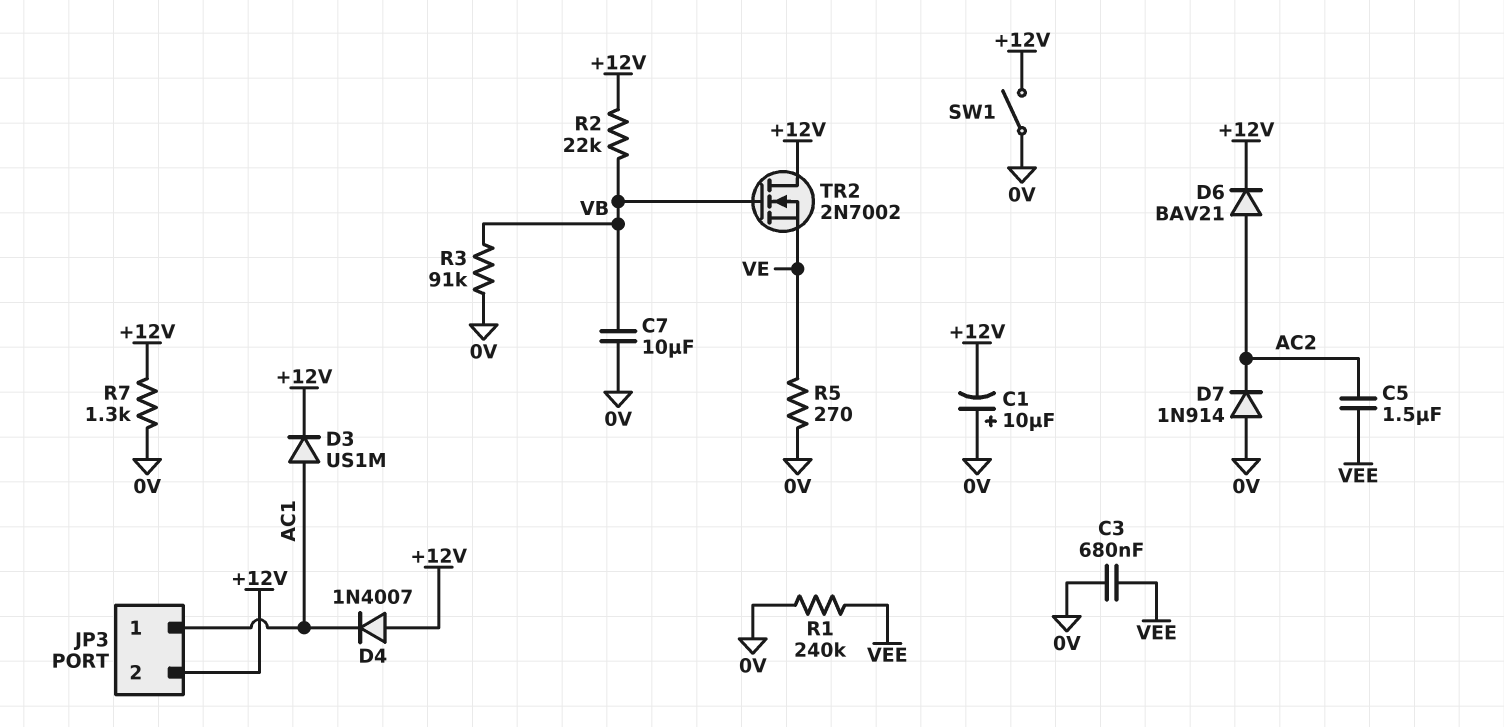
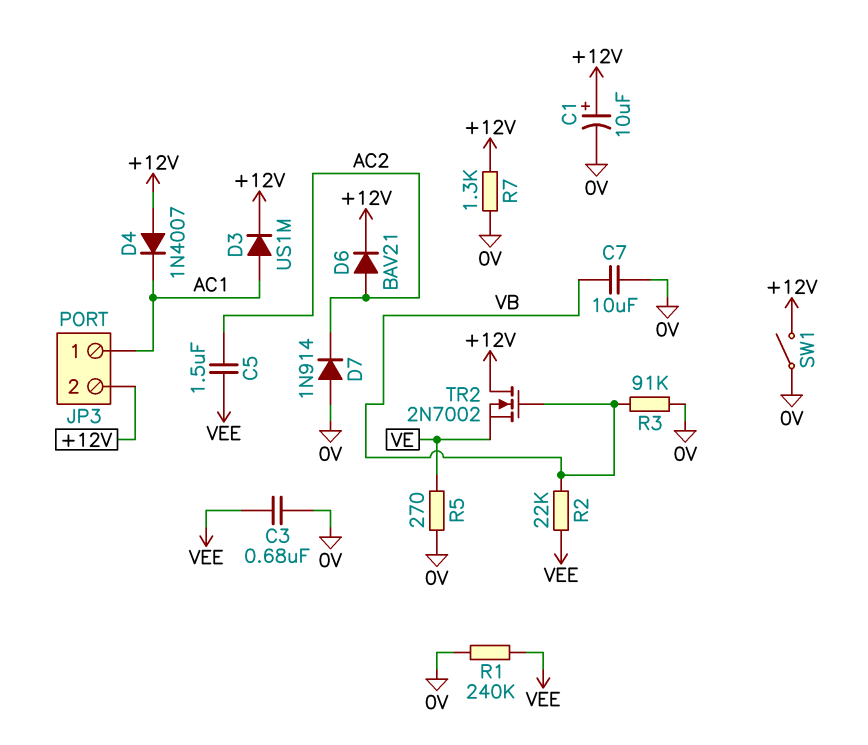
C1: 10uF (plus 0V, minus +12V) -> 10uF (plus +12V, minus 0V)
R2: 22k (+12V, VB) -> 22k (VB, VEE)

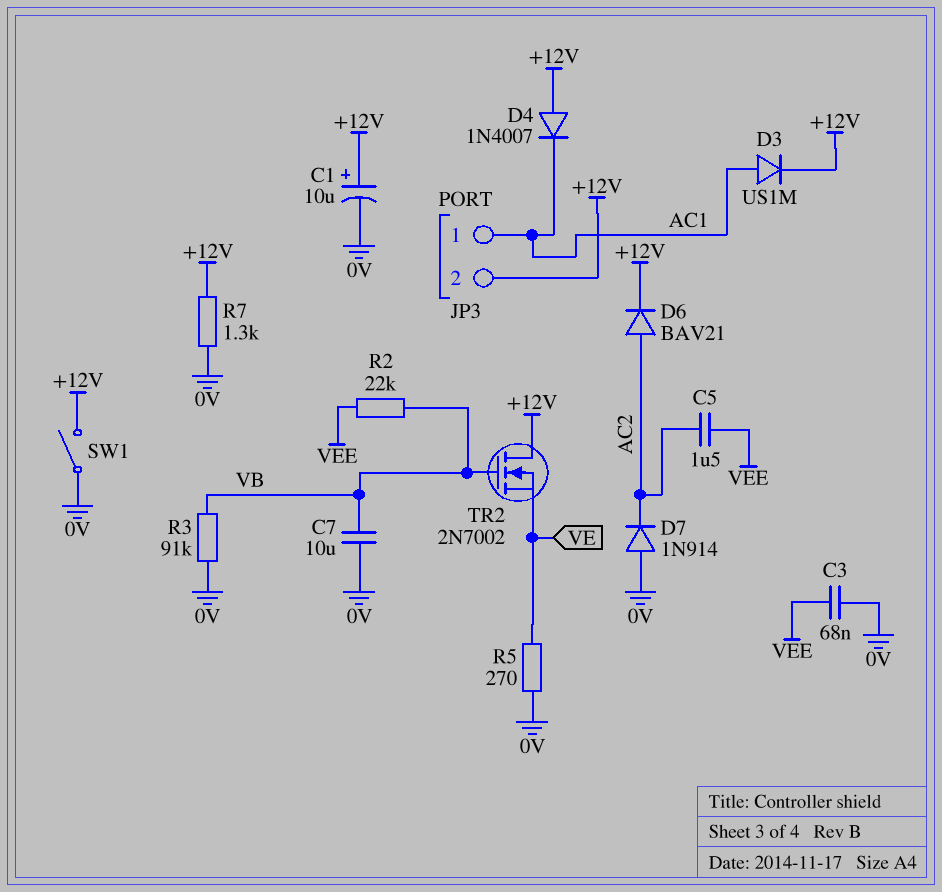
C3: 680nF (0V, VEE) -> 68nF (0V, VEE)
R1: 240k (0V, VEE) -> none

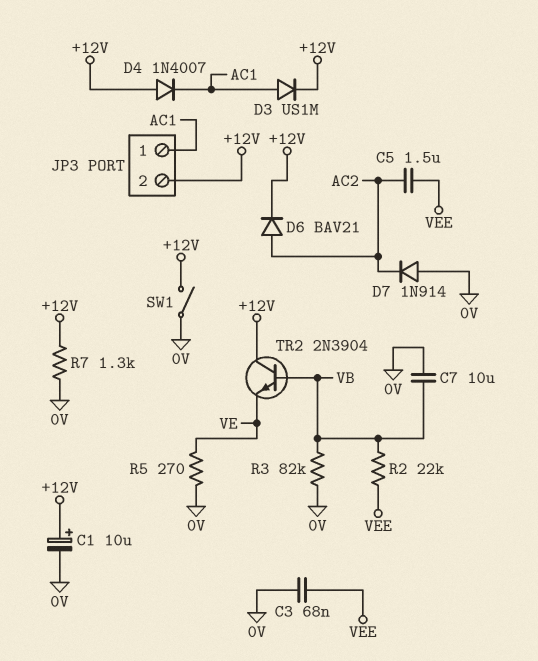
R3: 91k (0V, VB) -> 82k (0V, VB)
TR2: NMOS 2N7002 (G VB, D +12V, S VE) -> NPN 2N3904 (B VB, C +12V, E VE)

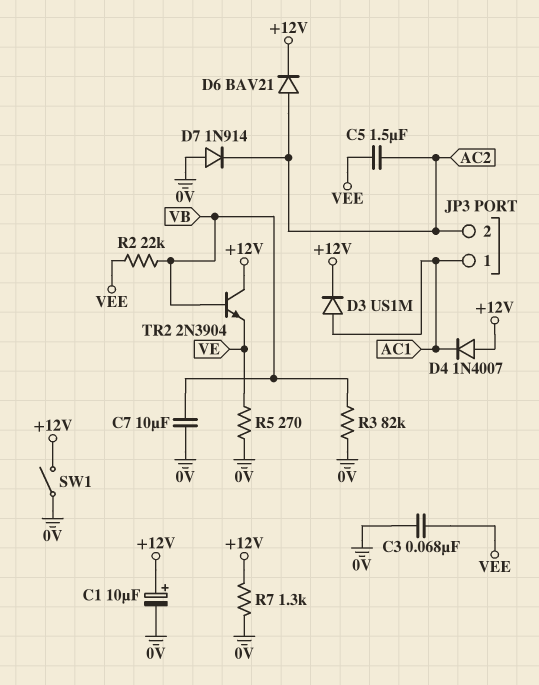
JP3 pin 2: +12V -> AC2

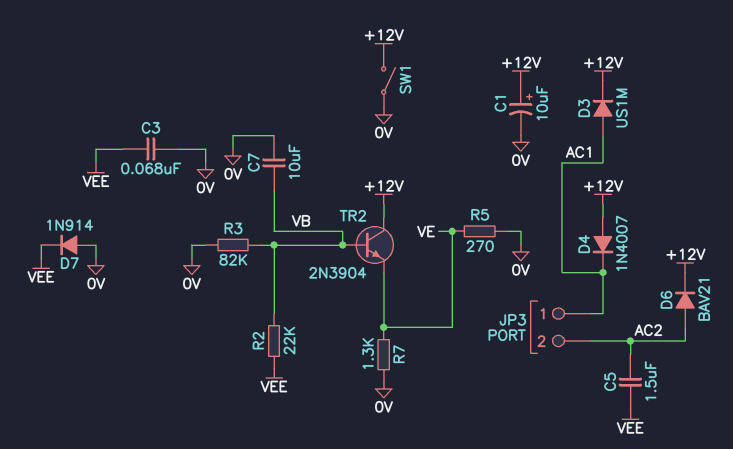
D7: diode 1N914 (A 0V, K AC2) -> diode 1N914 (A 0V, K VEE)
R7: 1.3k (+12V, 0V) -> 1.3k (0V, VE)

